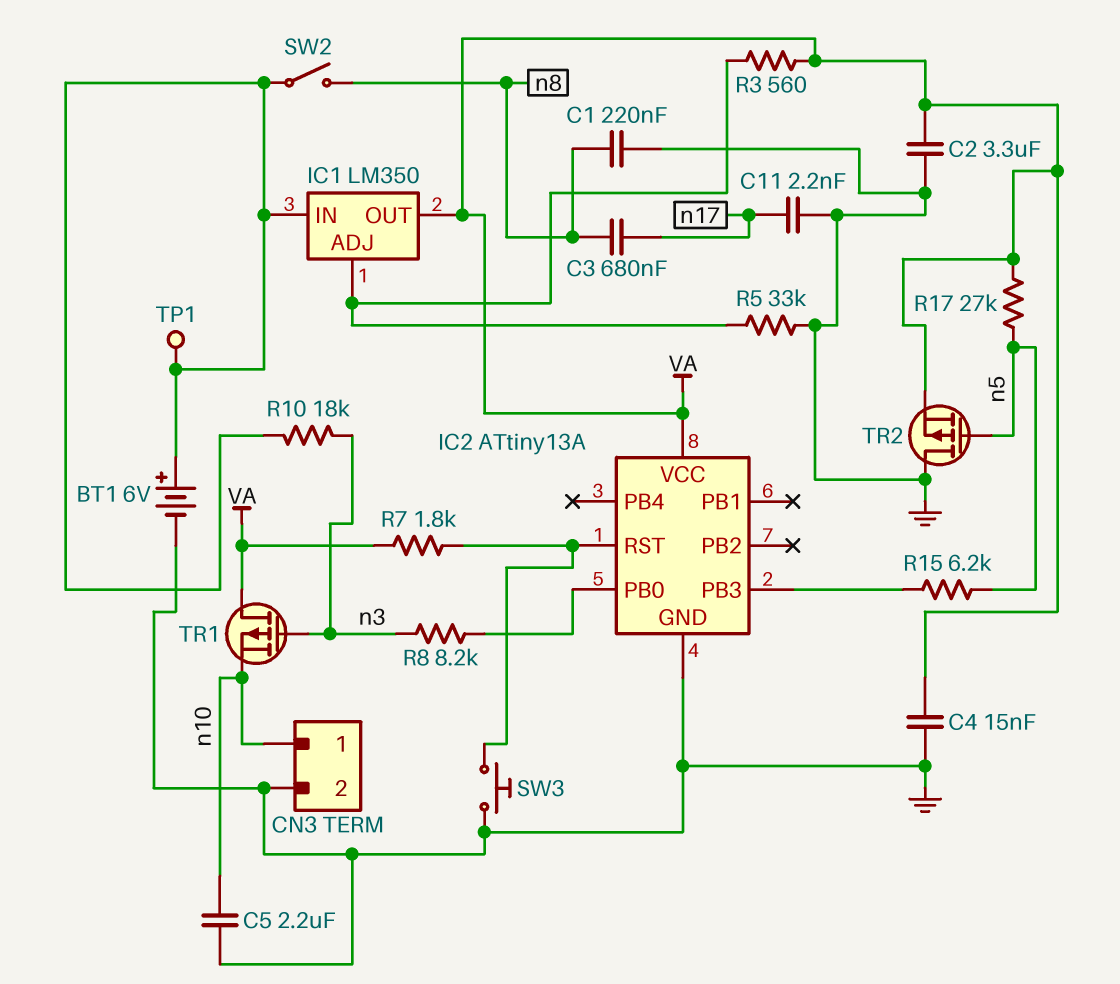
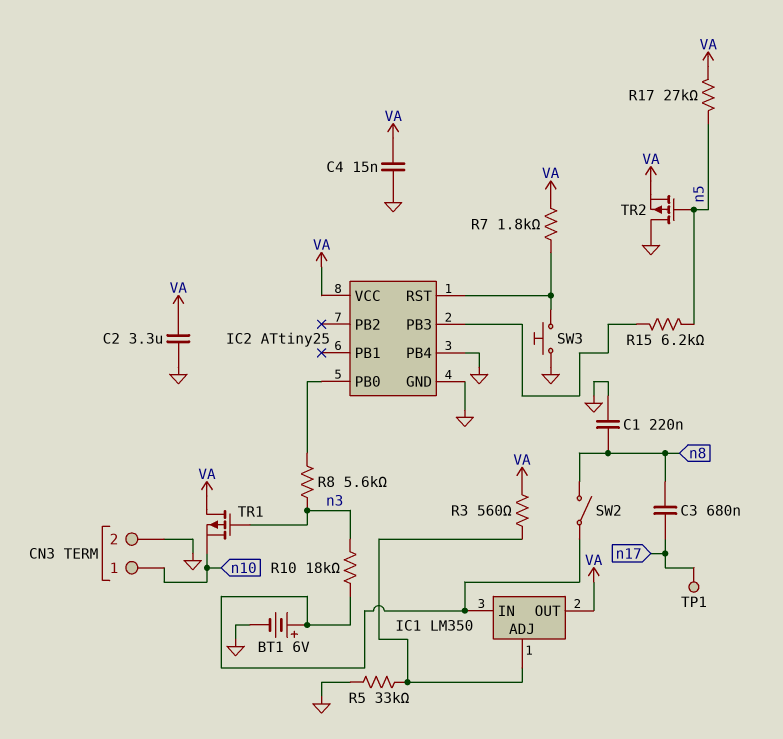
C5: 2.2uF (GND, n10) -> none
C11: 2.2nF (GND, n17) -> none
IC2: ATtiny13A -> ATtiny25
IC2 pin PB4: none -> GND
R8: 8.2k (IC2/PB0, n3) -> 5.6k (IC2/PB0, n3)
TP1: test point (IC1/IN) -> test point (n17)

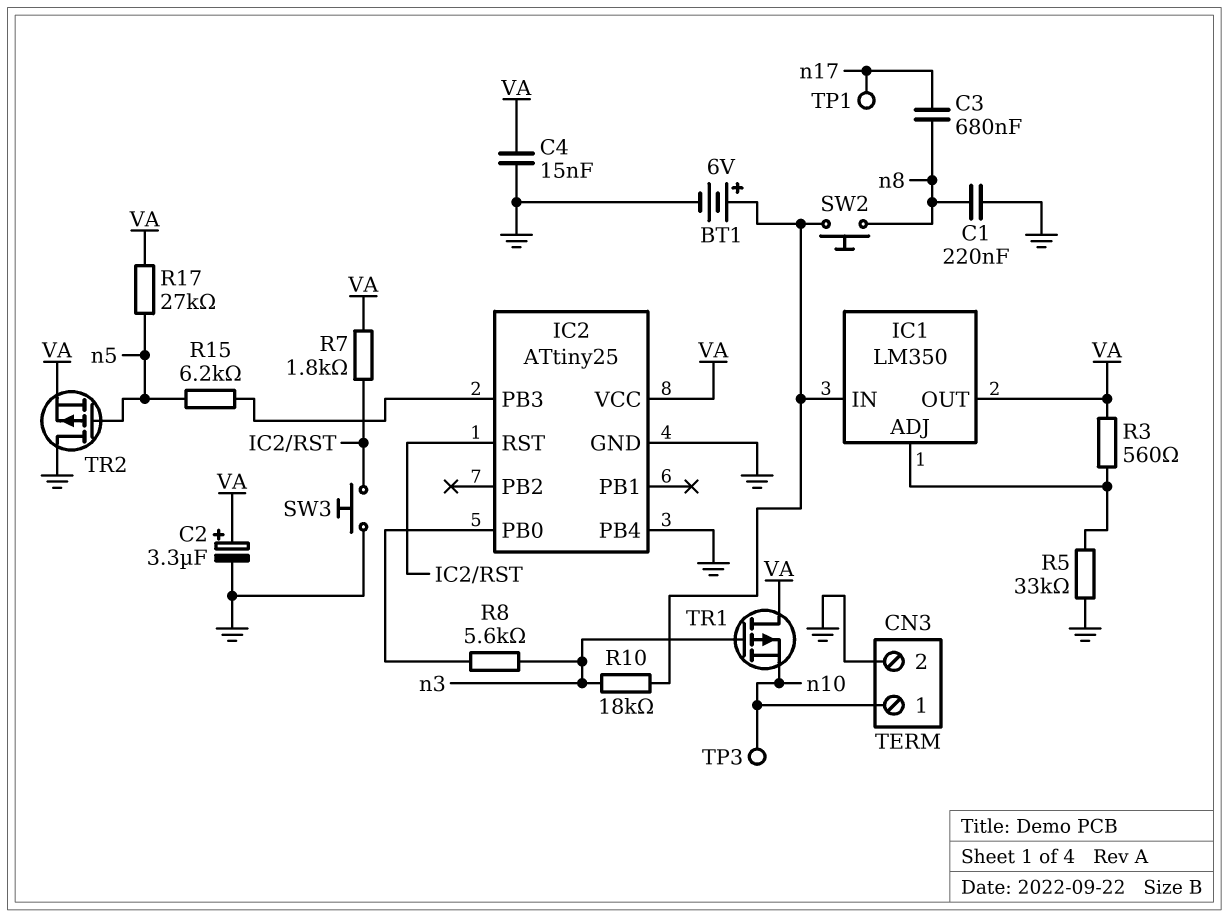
C2: 3.3uF (GND, VA) -> 3.3uF (plus VA, minus GND)
SW2: switch (IC1/IN, n8) -> button (IC1/IN, n8)
TP3: none -> test point (n10)

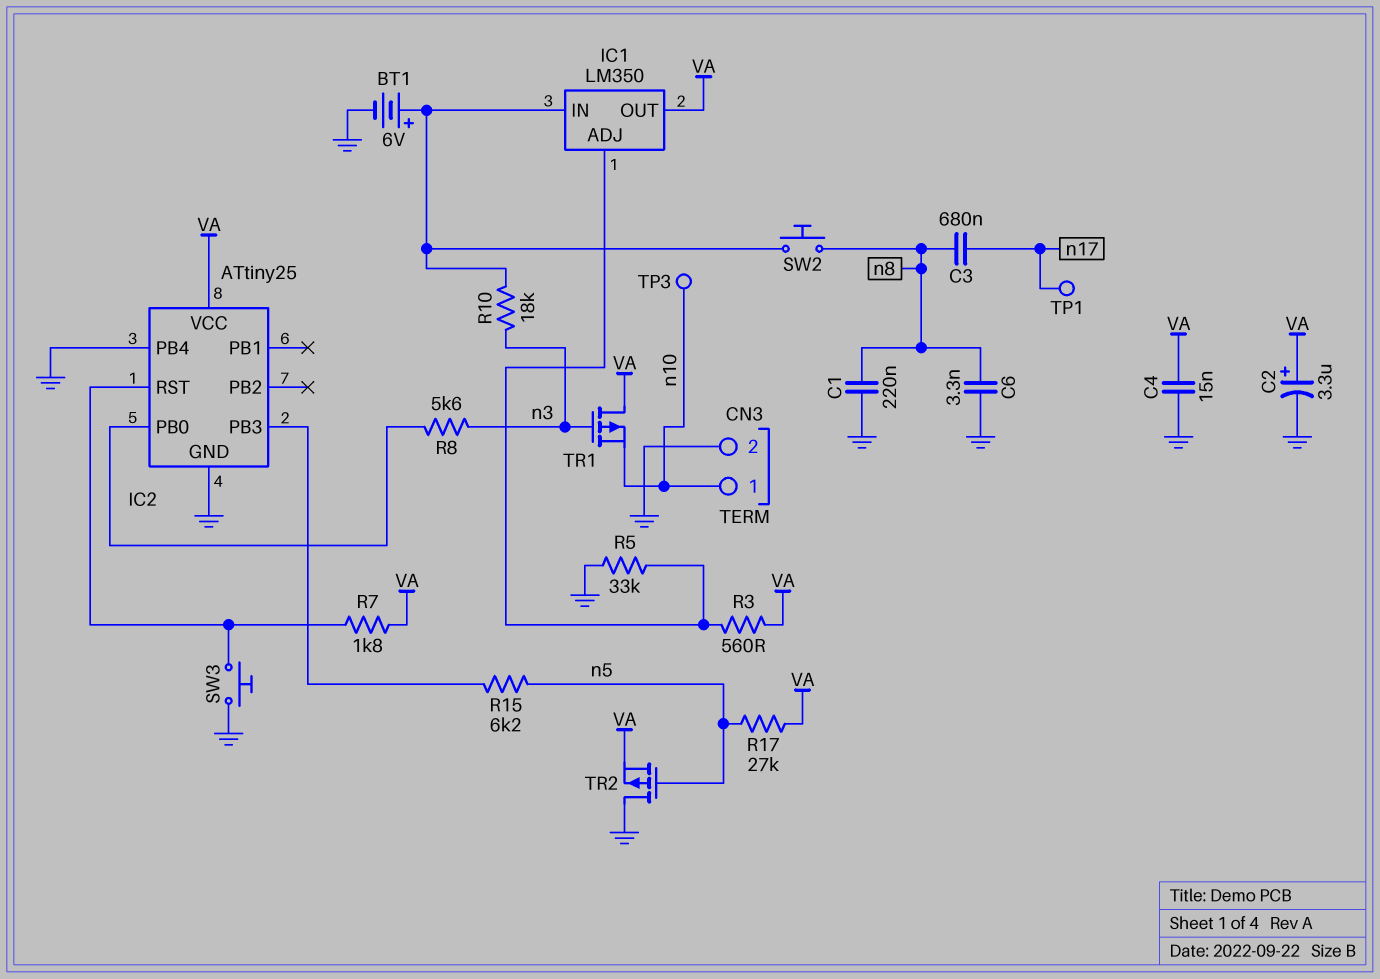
C6: none -> 3.3nF (GND, n8)

